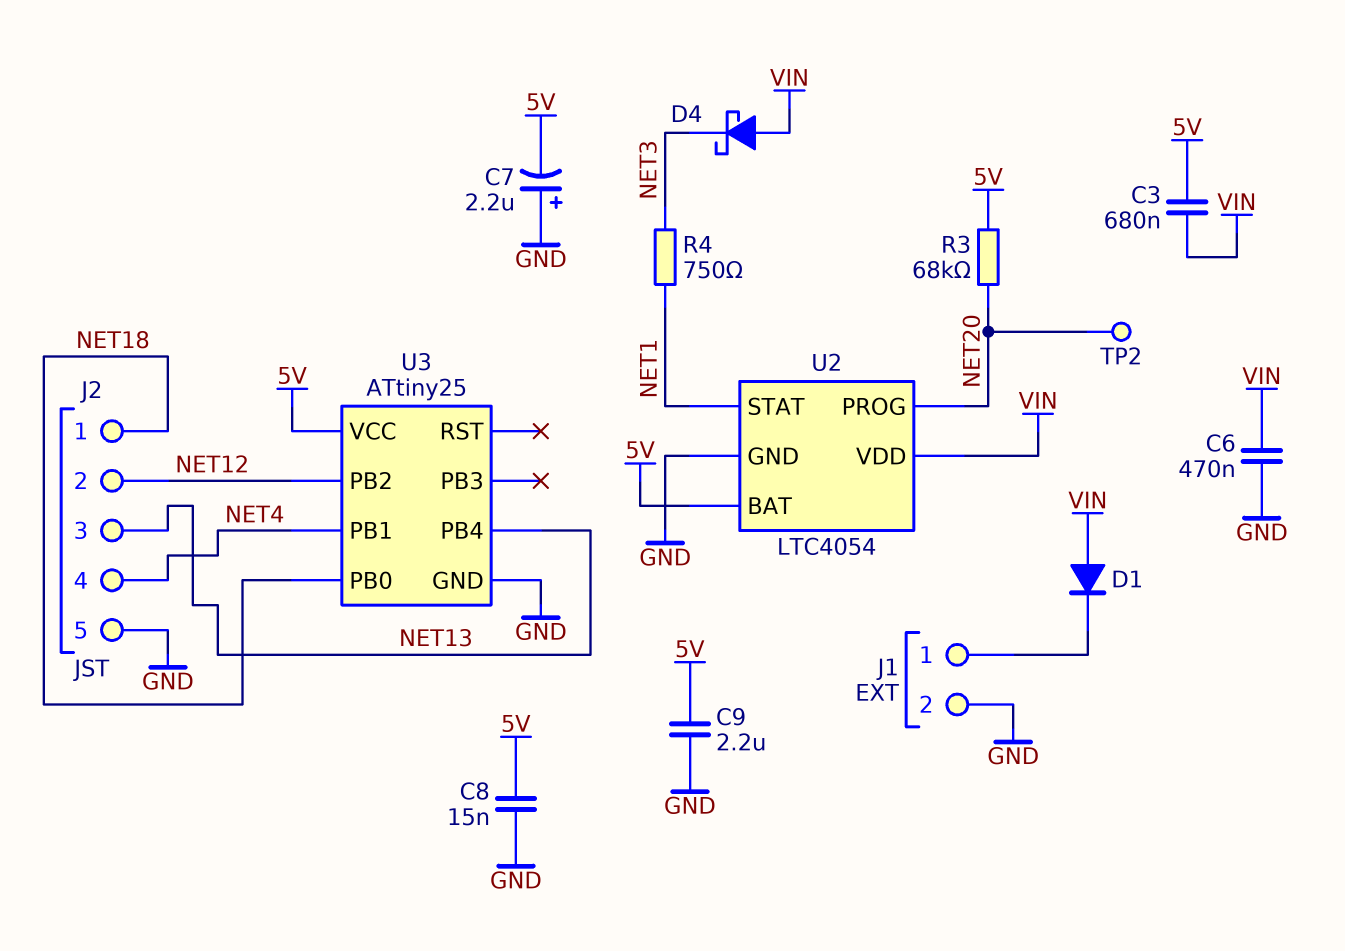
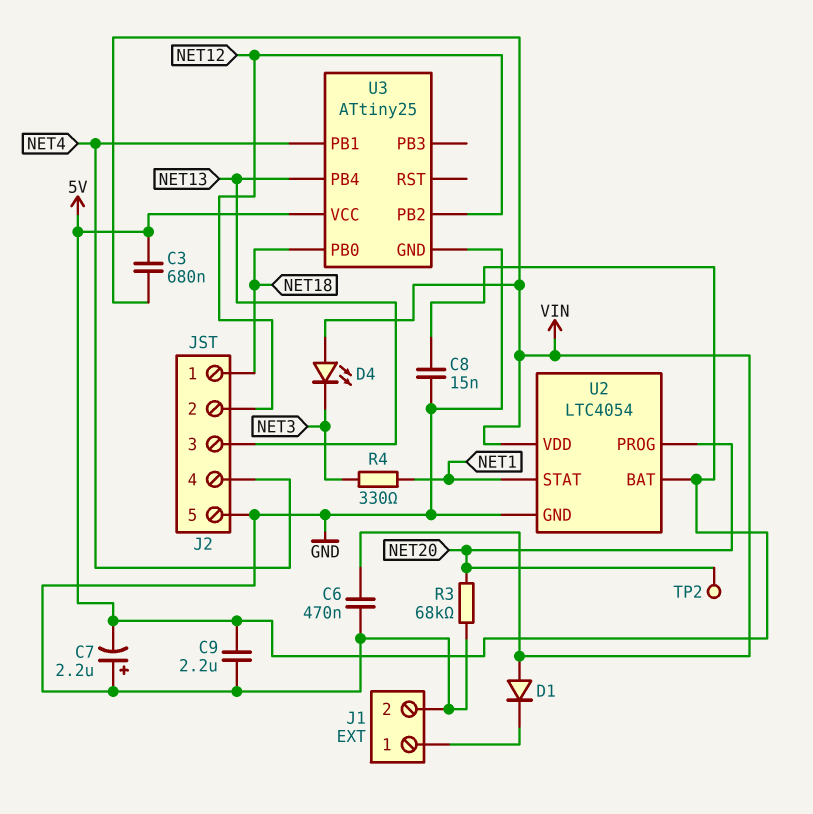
D4: schottky (A VIN, K NET3) -> LED (A VIN, K NET3)
R3: 68k (5V, NET20) -> 68k (GND, NET20)
R4: 750 (NET1, NET3) -> 330 (NET1, NET3)

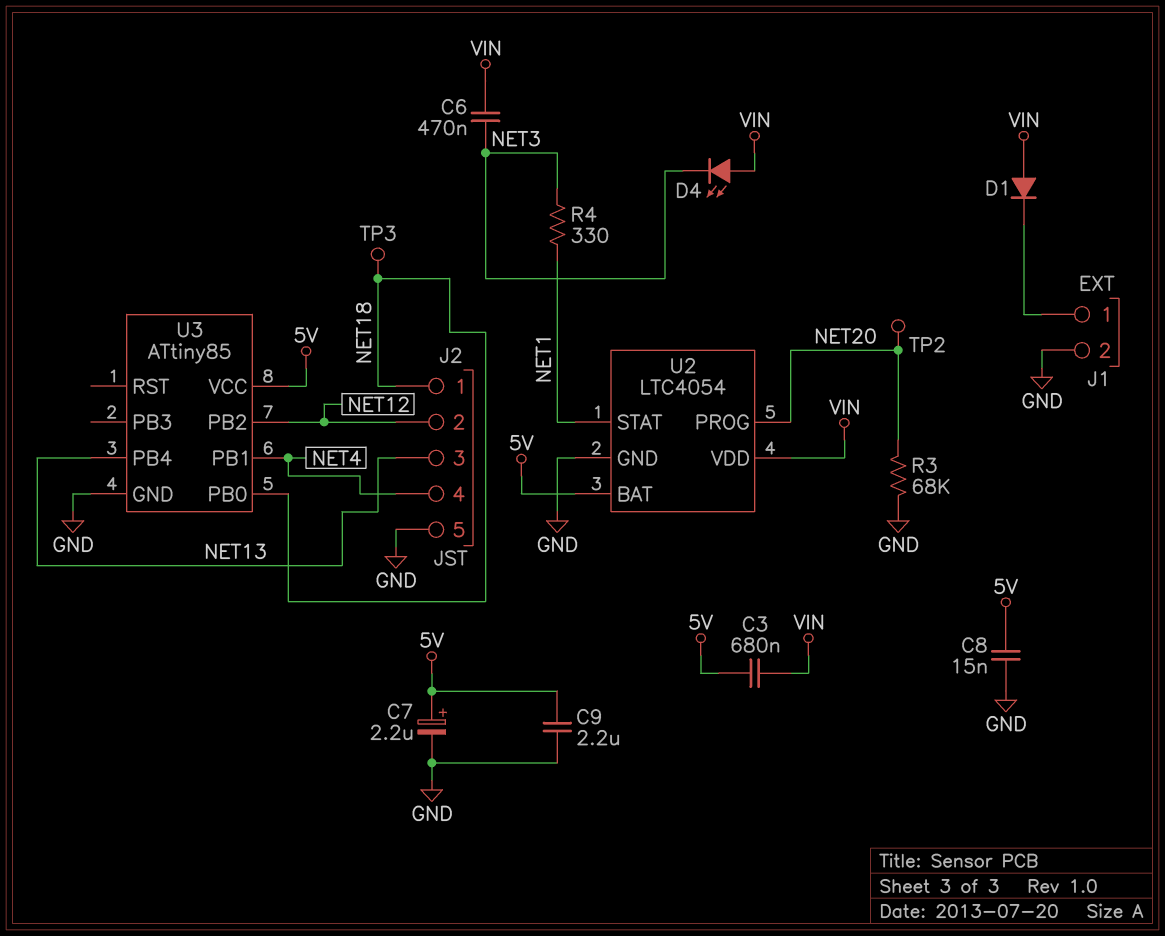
C6: 470nF (GND, VIN) -> 470nF (NET3, VIN)
C7: 2.2uF (plus GND, minus 5V) -> 2.2uF (plus 5V, minus GND)
TP3: none -> test point (NET18)
U3: ATtiny25 -> ATtiny85

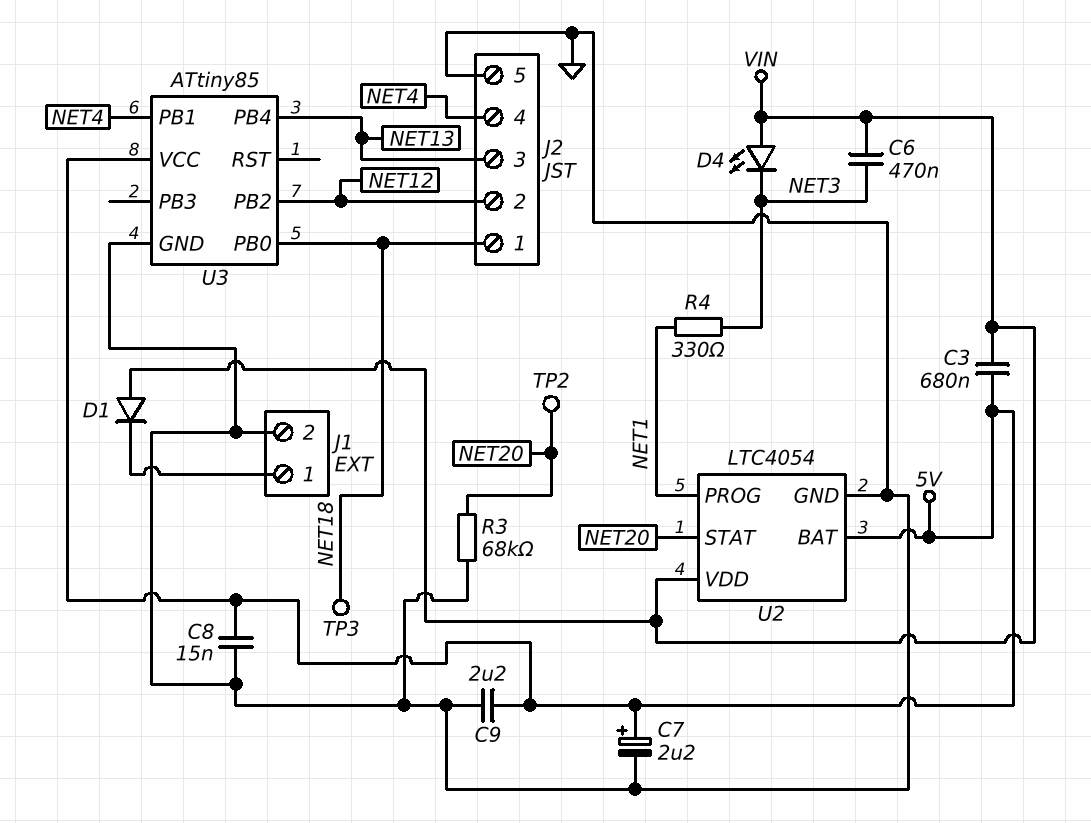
U2 pin PROG: NET20 -> NET1
U2 pin STAT: NET1 -> NET20

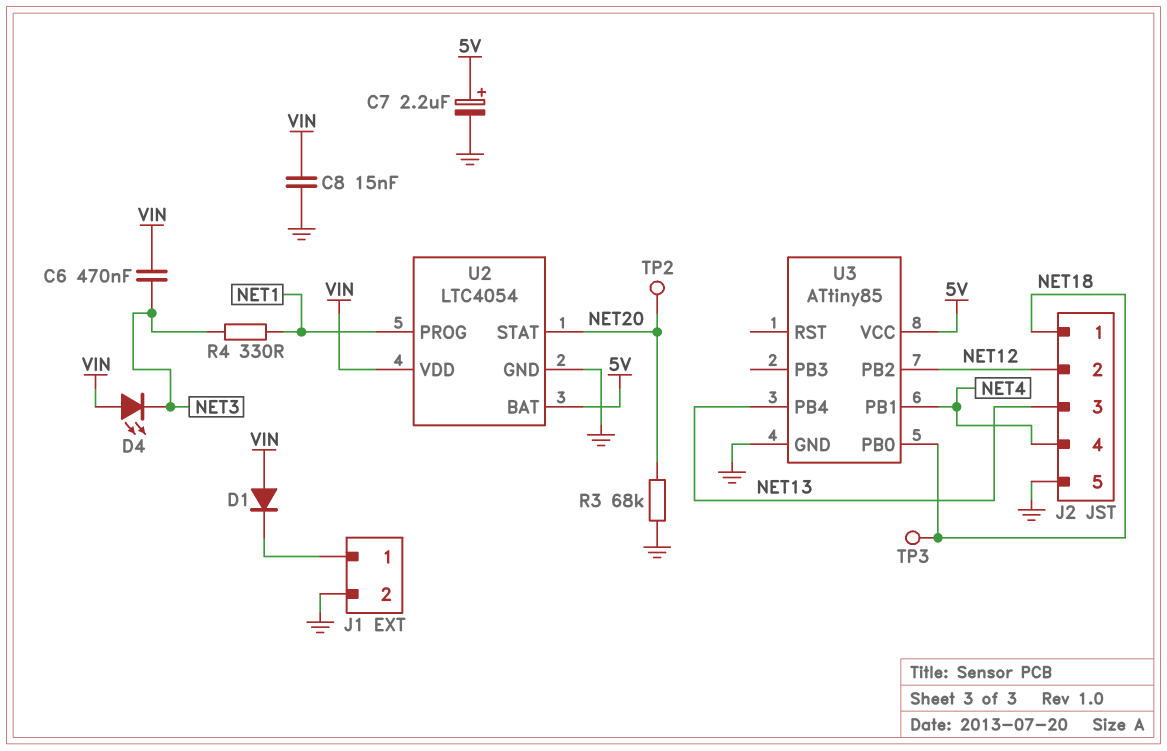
C3: 680nF (5V, VIN) -> none
C8: 15nF (5V, GND) -> 15nF (GND, VIN)
C9: 2.2uF (5V, GND) -> none

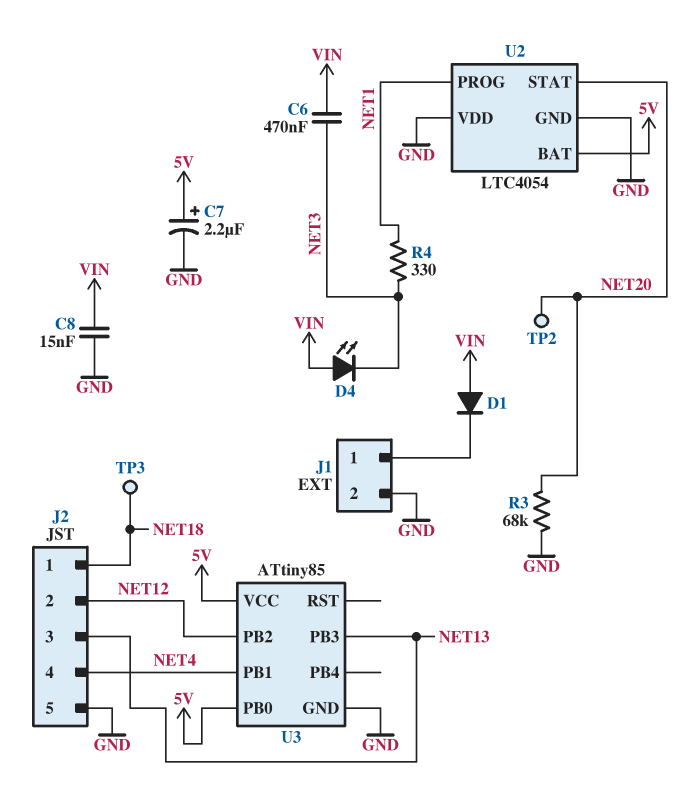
U2 pin VDD: VIN -> GND
U3 pin PB0: NET18 -> 5V
U3 pin PB3: none -> NET13
U3 pin PB4: NET13 -> none

